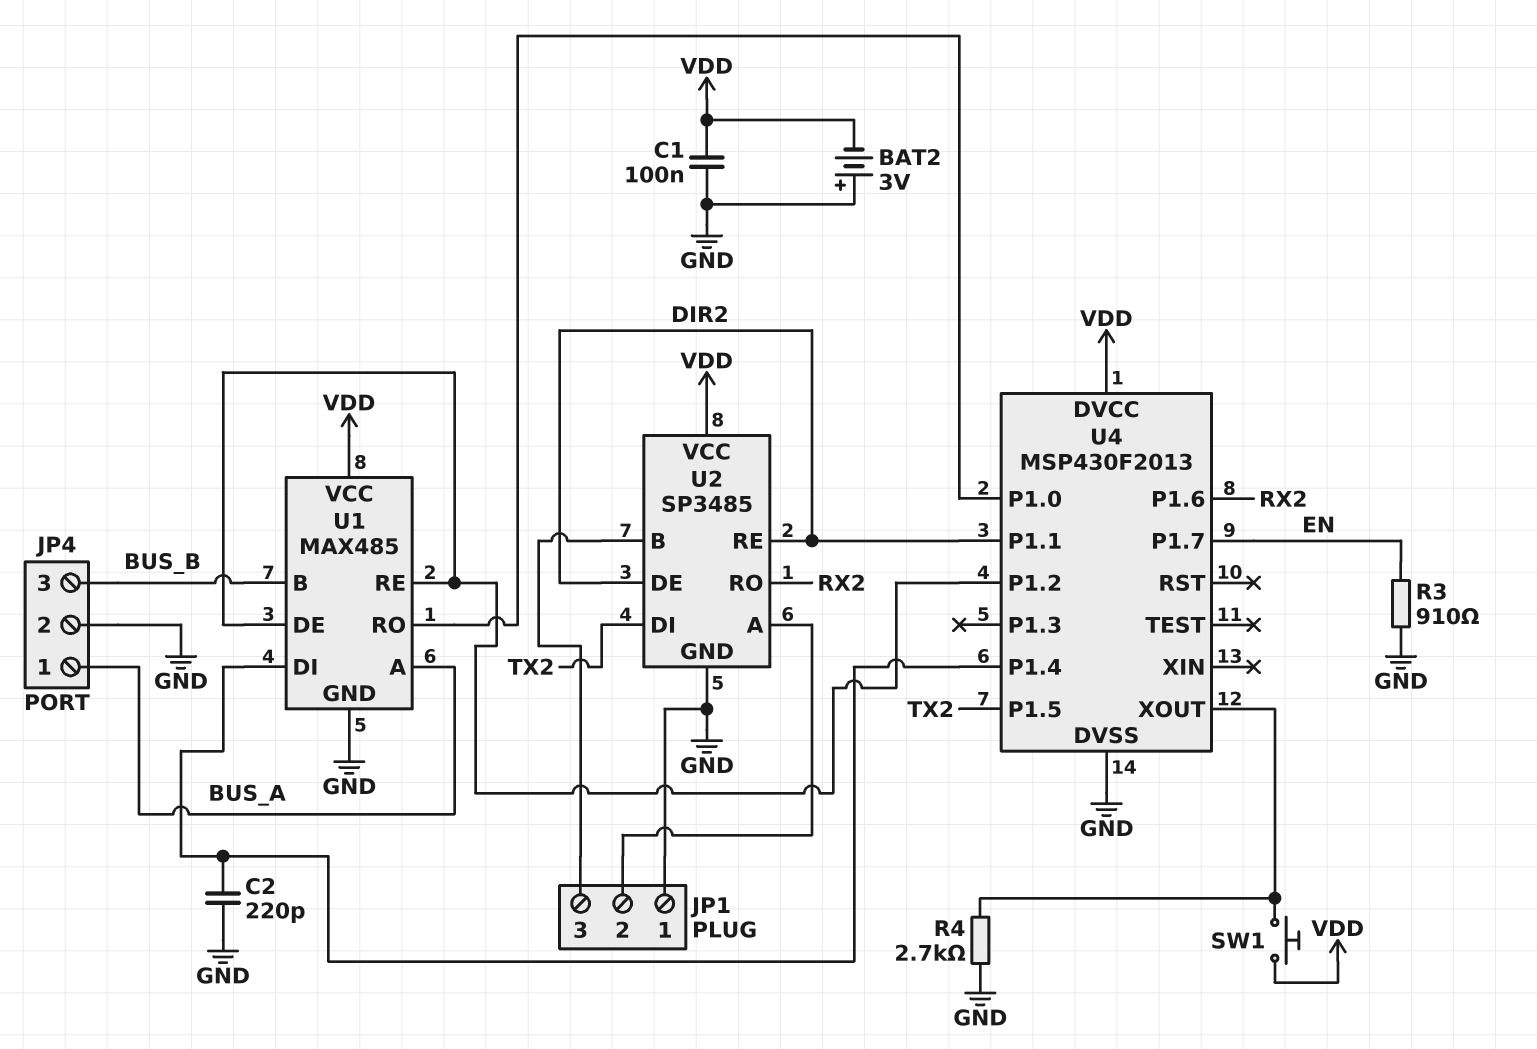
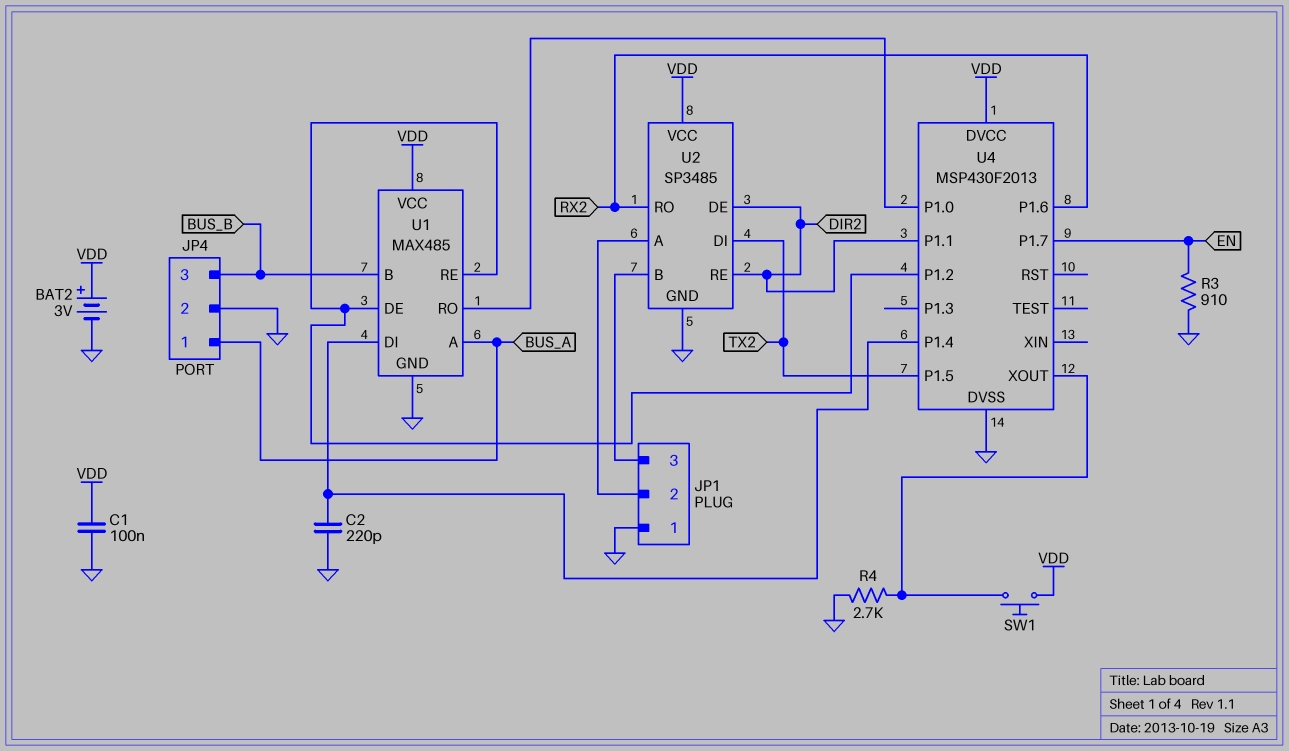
BAT2: 3V (plus GND, minus VDD) -> 3V (plus VDD, minus GND)

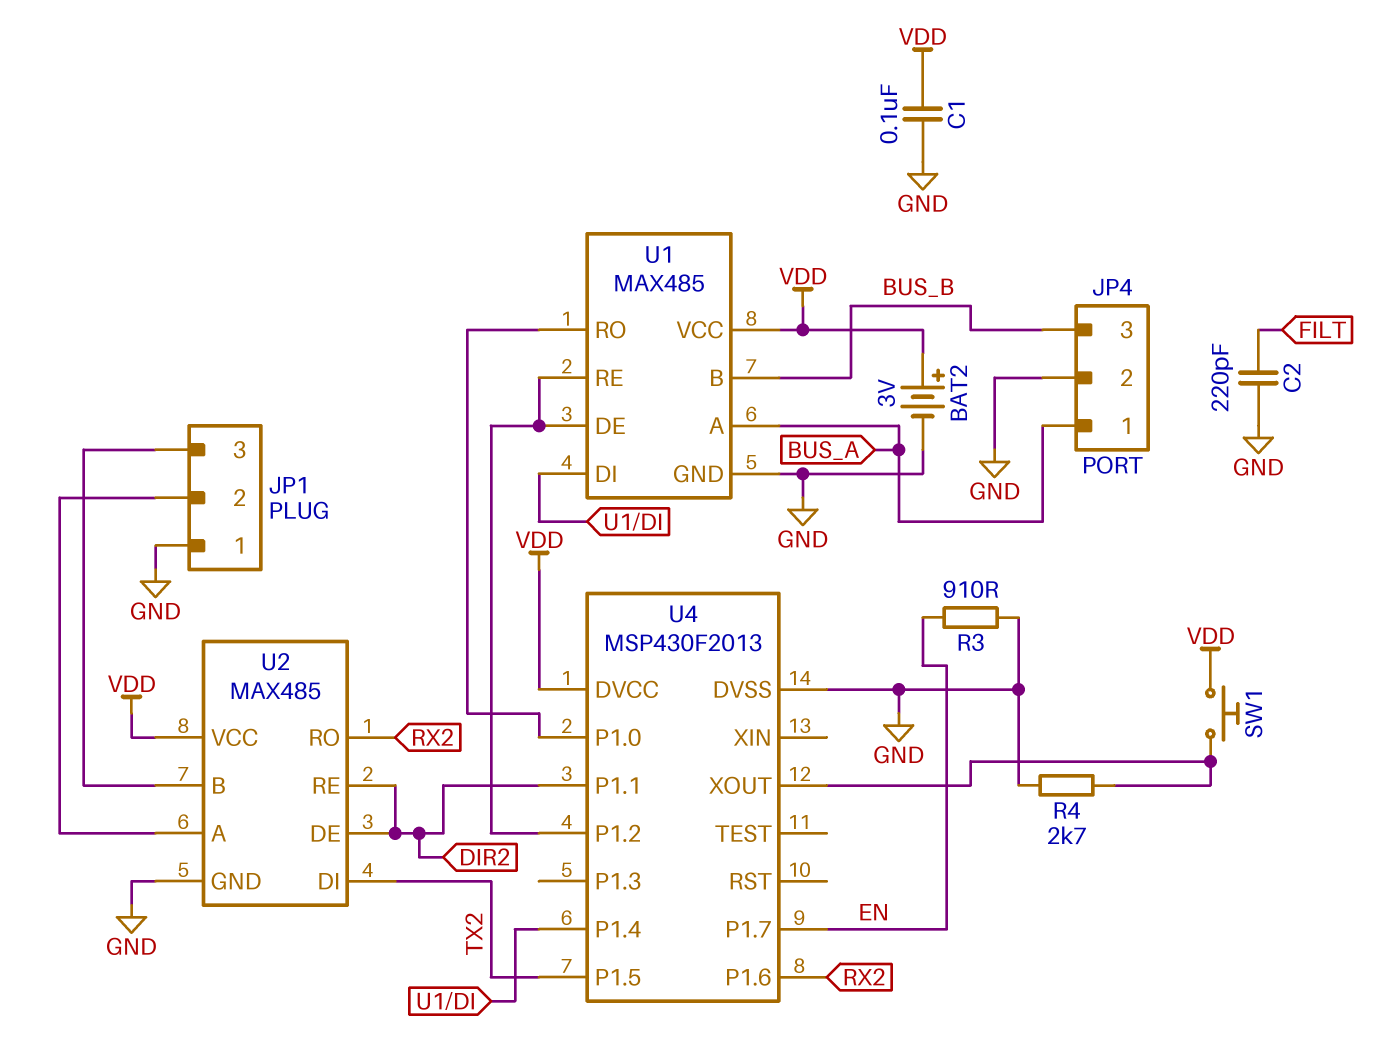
C2: 220pF (GND, U1/DI) -> 220pF (FILT, GND)
U2: SP3485 -> MAX485

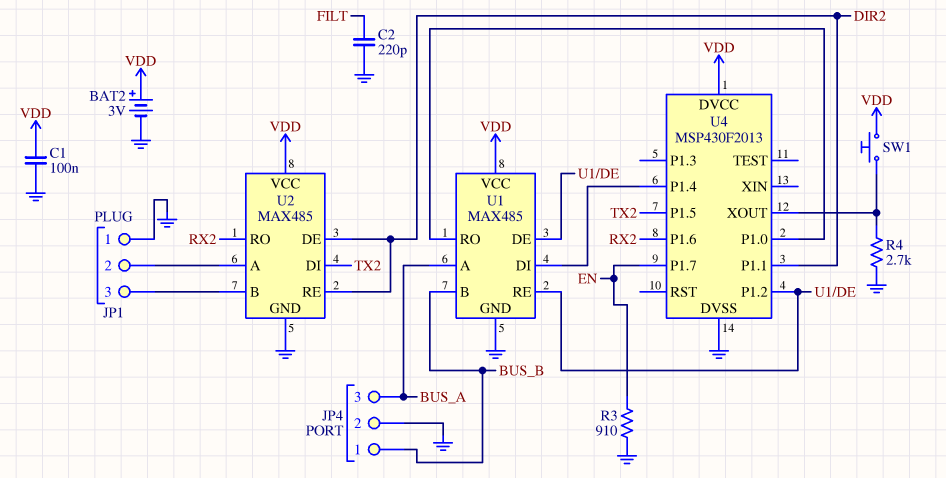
JP4 pin 1: BUS_A -> BUS_B
JP4 pin 3: BUS_B -> BUS_A

